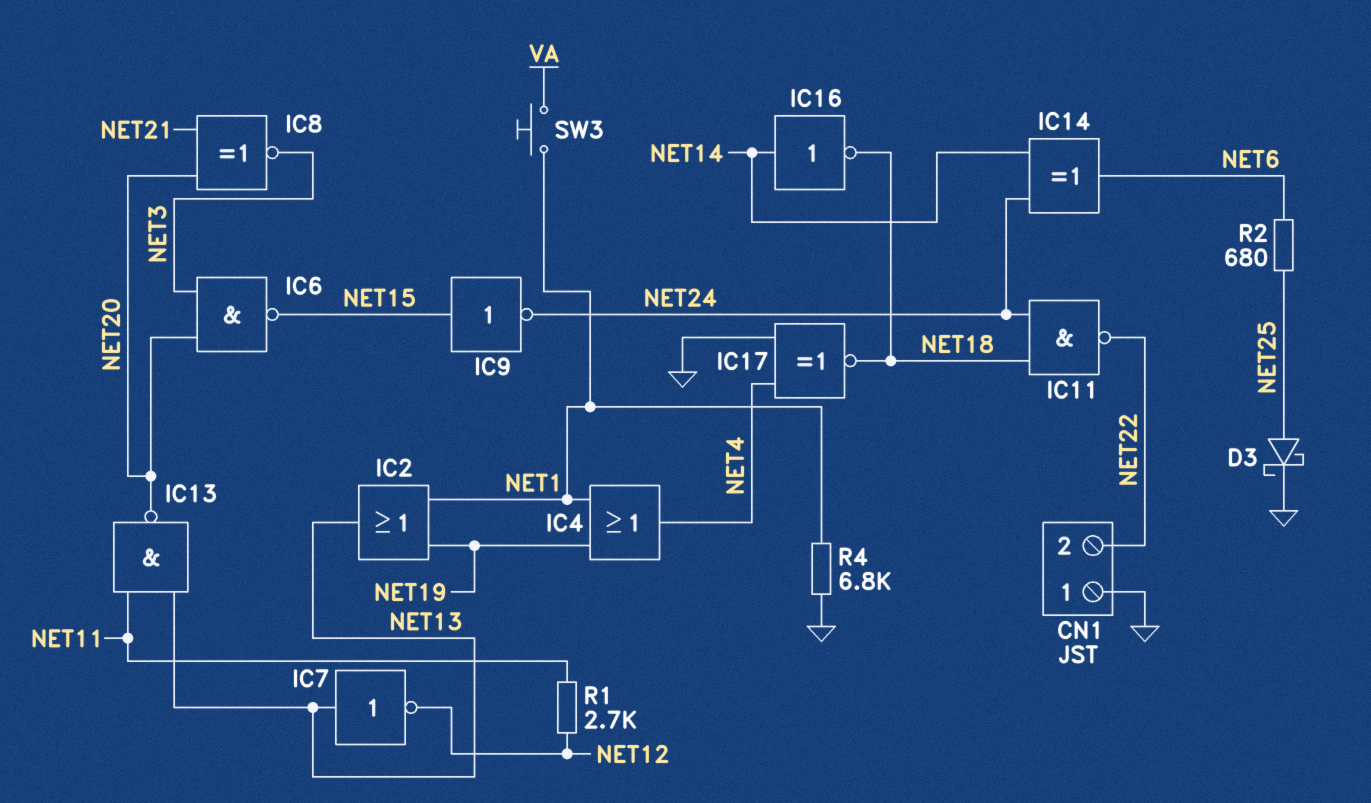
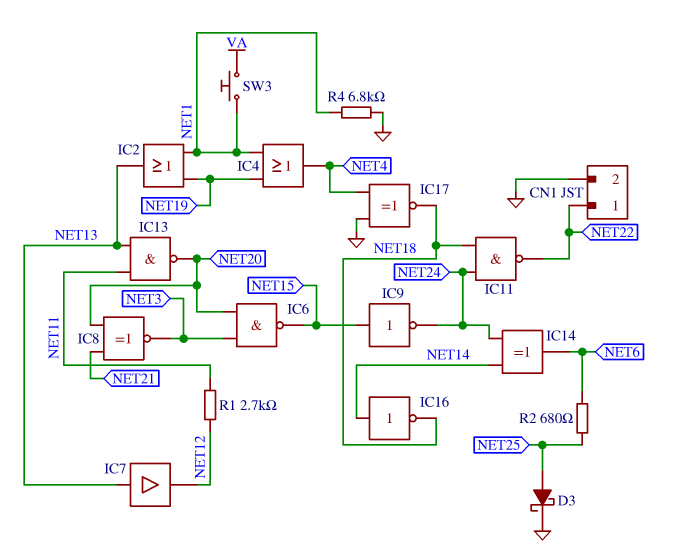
CN1 pin 1: GND -> NET22
CN1 pin 2: NET22 -> GND
IC7: NOT (in NET13, out NET12) -> buffer (in NET13, out NET12)

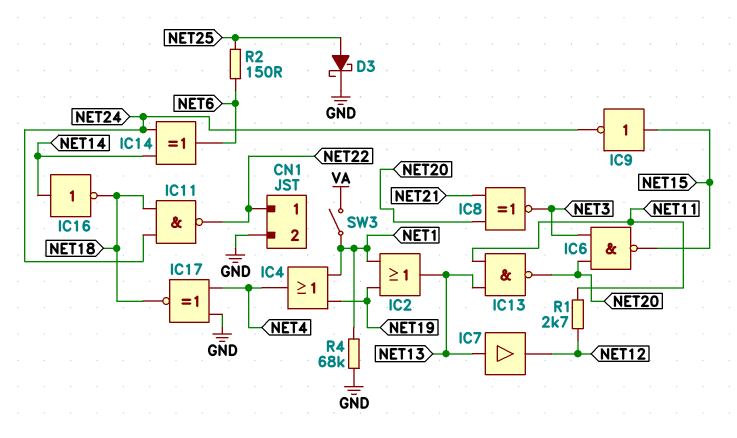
R2: 680 (NET6, NET25) -> 150 (NET6, NET25)
R4: 6.8k (GND, NET1) -> 68k (GND, NET1)
SW3: button (NET1, VA) -> switch (NET1, VA)

